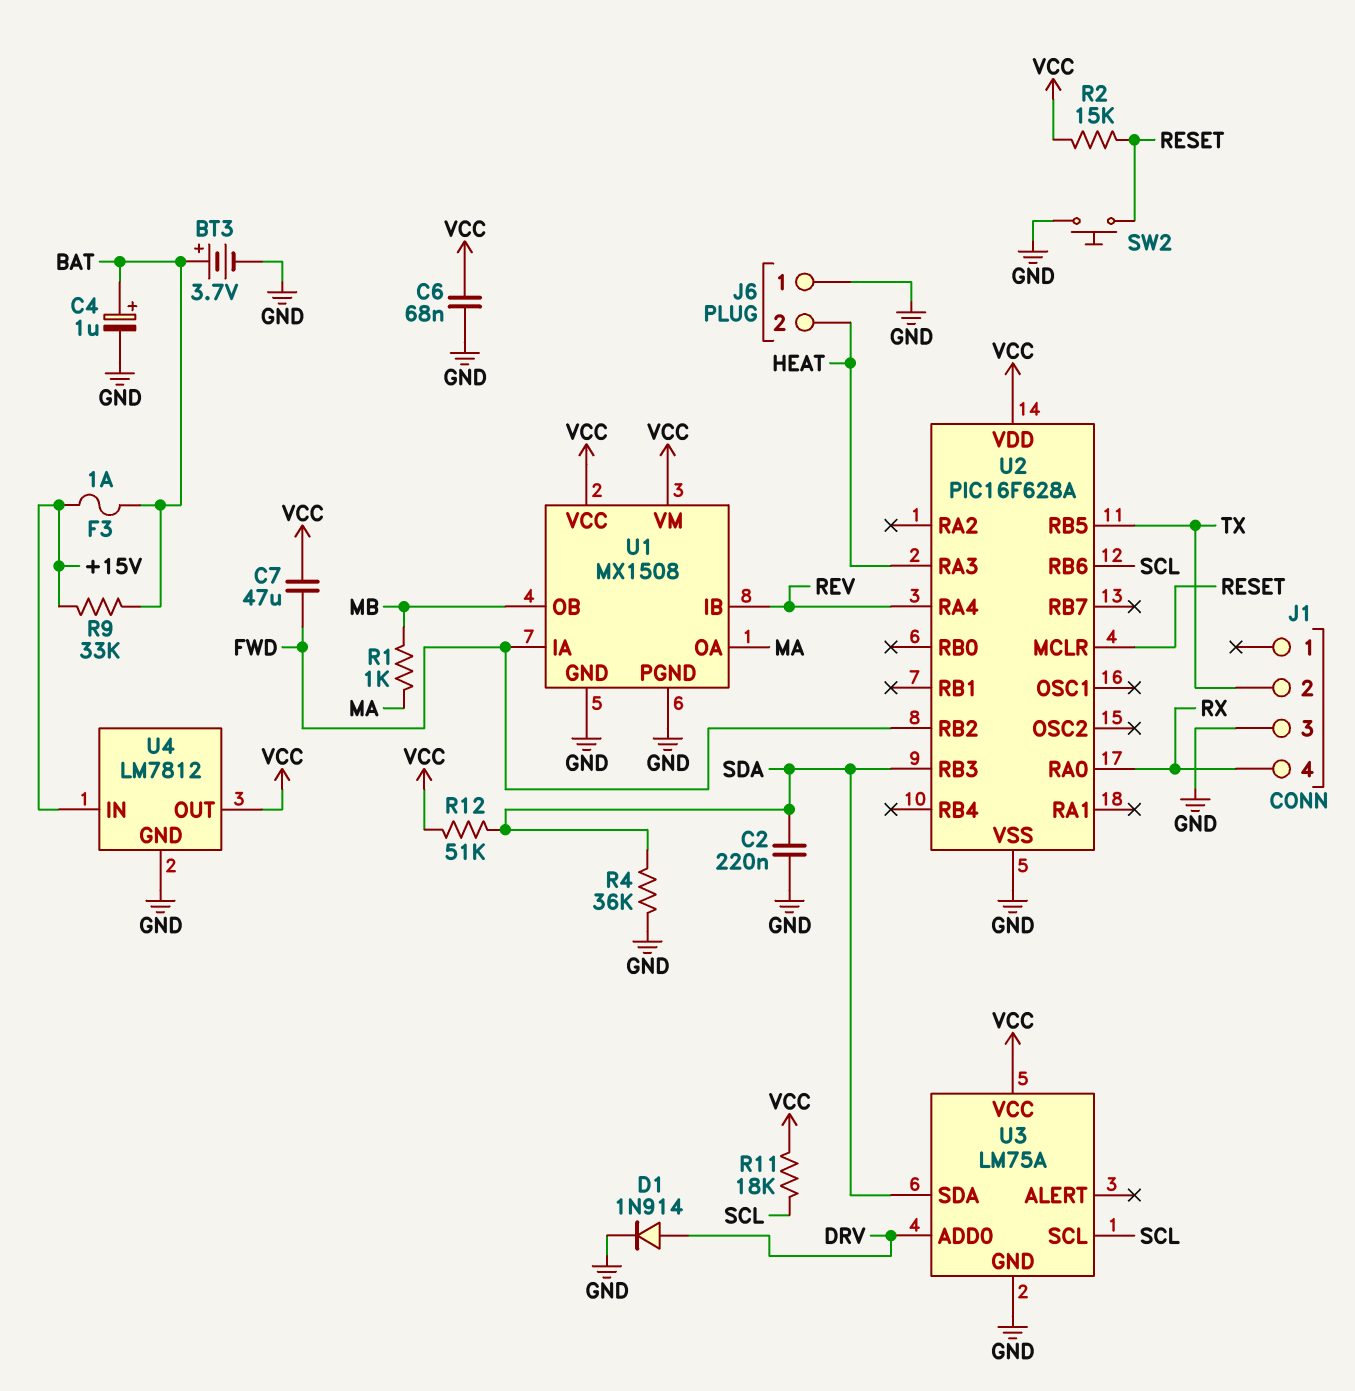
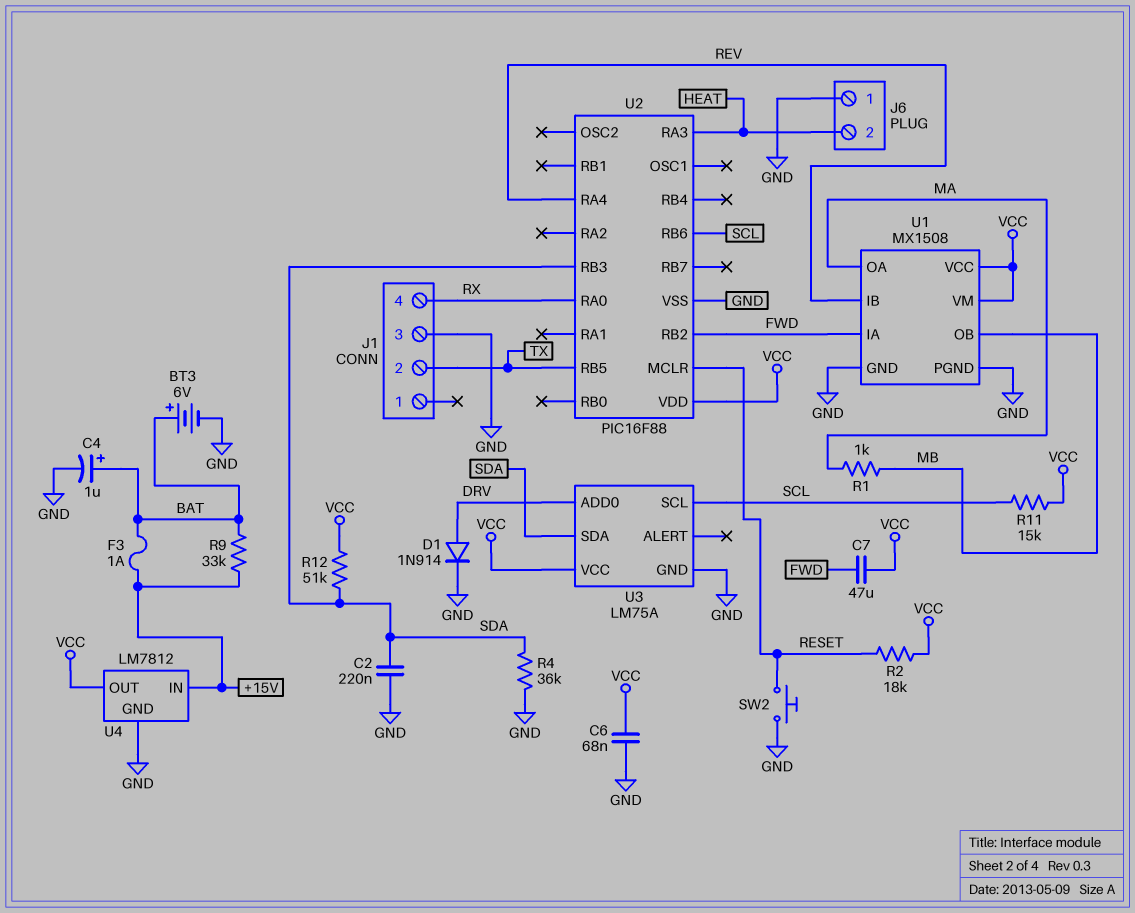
BT3: 3.7V (plus BAT, minus GND) -> 6V (plus BAT, minus GND)
R2: 15k (RESET, VCC) -> 18k (RESET, VCC)
R11: 18k (SCL, VCC) -> 15k (SCL, VCC)
U2: PIC16F628A -> PIC16F88

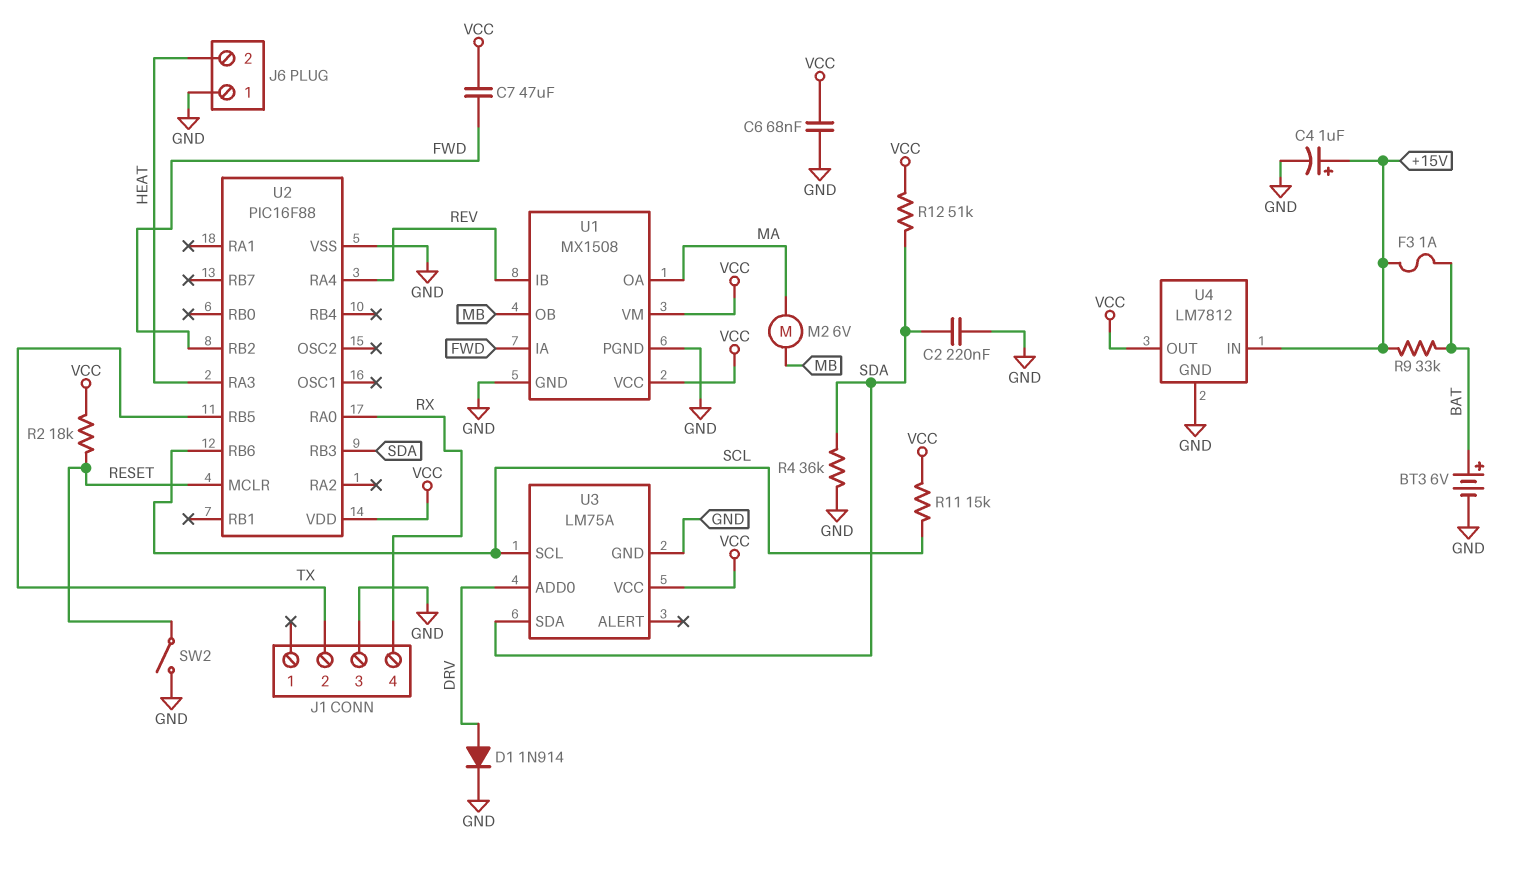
C4: 1uF (plus BAT, minus GND) -> 1uF (plus +15V, minus GND)
M2: none -> motor 6V (MA, MB)
R1: 1k (MA, MB) -> none
SW2: button (GND, RESET) -> switch (GND, RESET)

